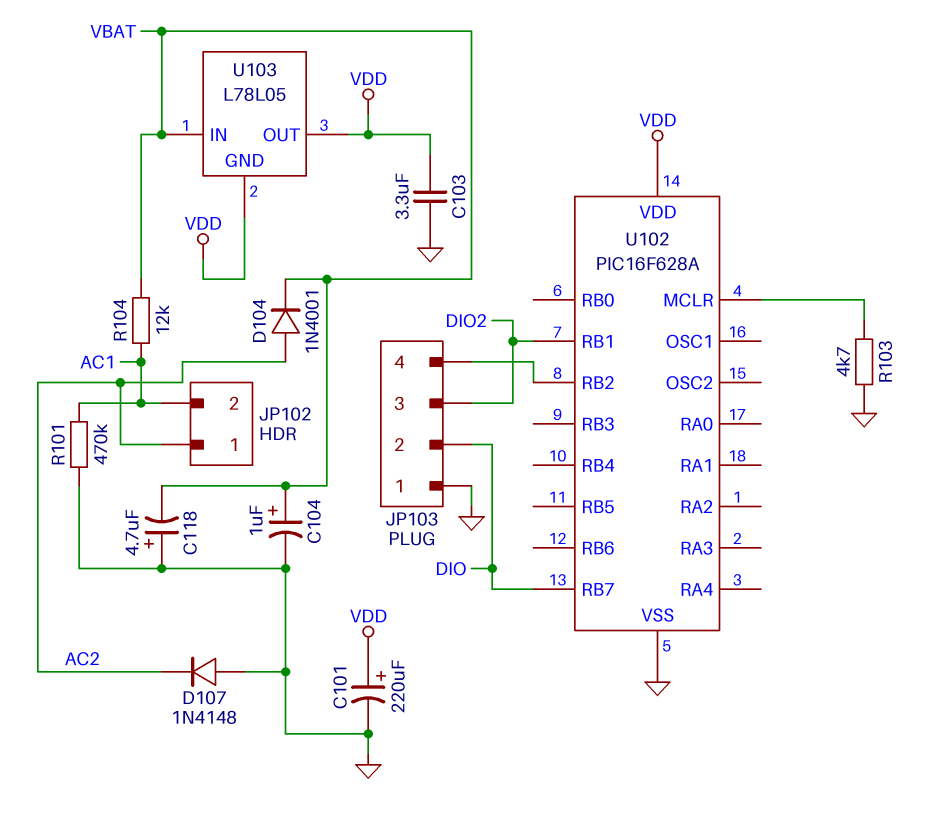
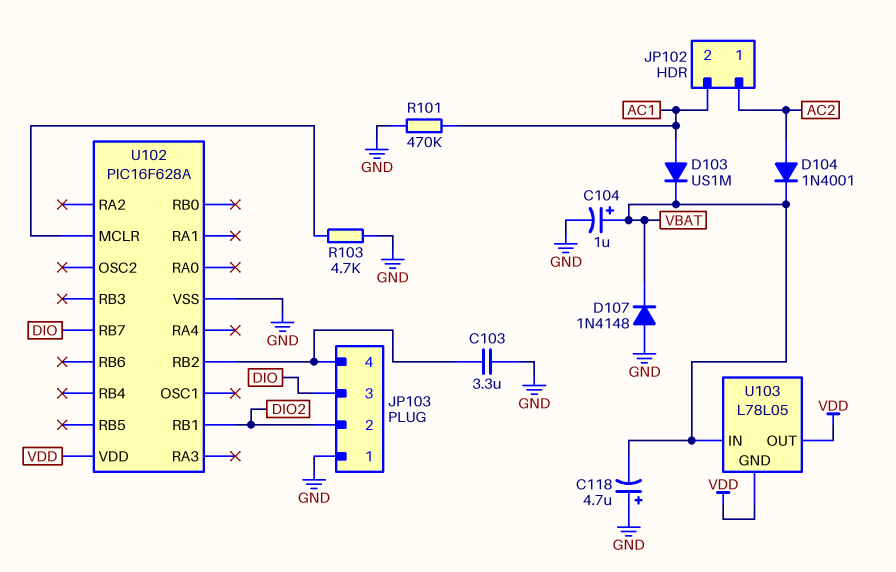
C101: 220uF (plus VDD, minus GND) -> none
C103: 3.3uF (GND, VDD) -> 3.3uF (GND, JP103/4)
D103: none -> diode US1M (A AC1, K VBAT)
D107: diode 1N4148 (A GND, K AC2) -> diode 1N4148 (A GND, K VBAT)
JP103 pin 2: DIO -> DIO2
JP103 pin 3: DIO2 -> DIO
R104: 12k (AC1, VBAT) -> none

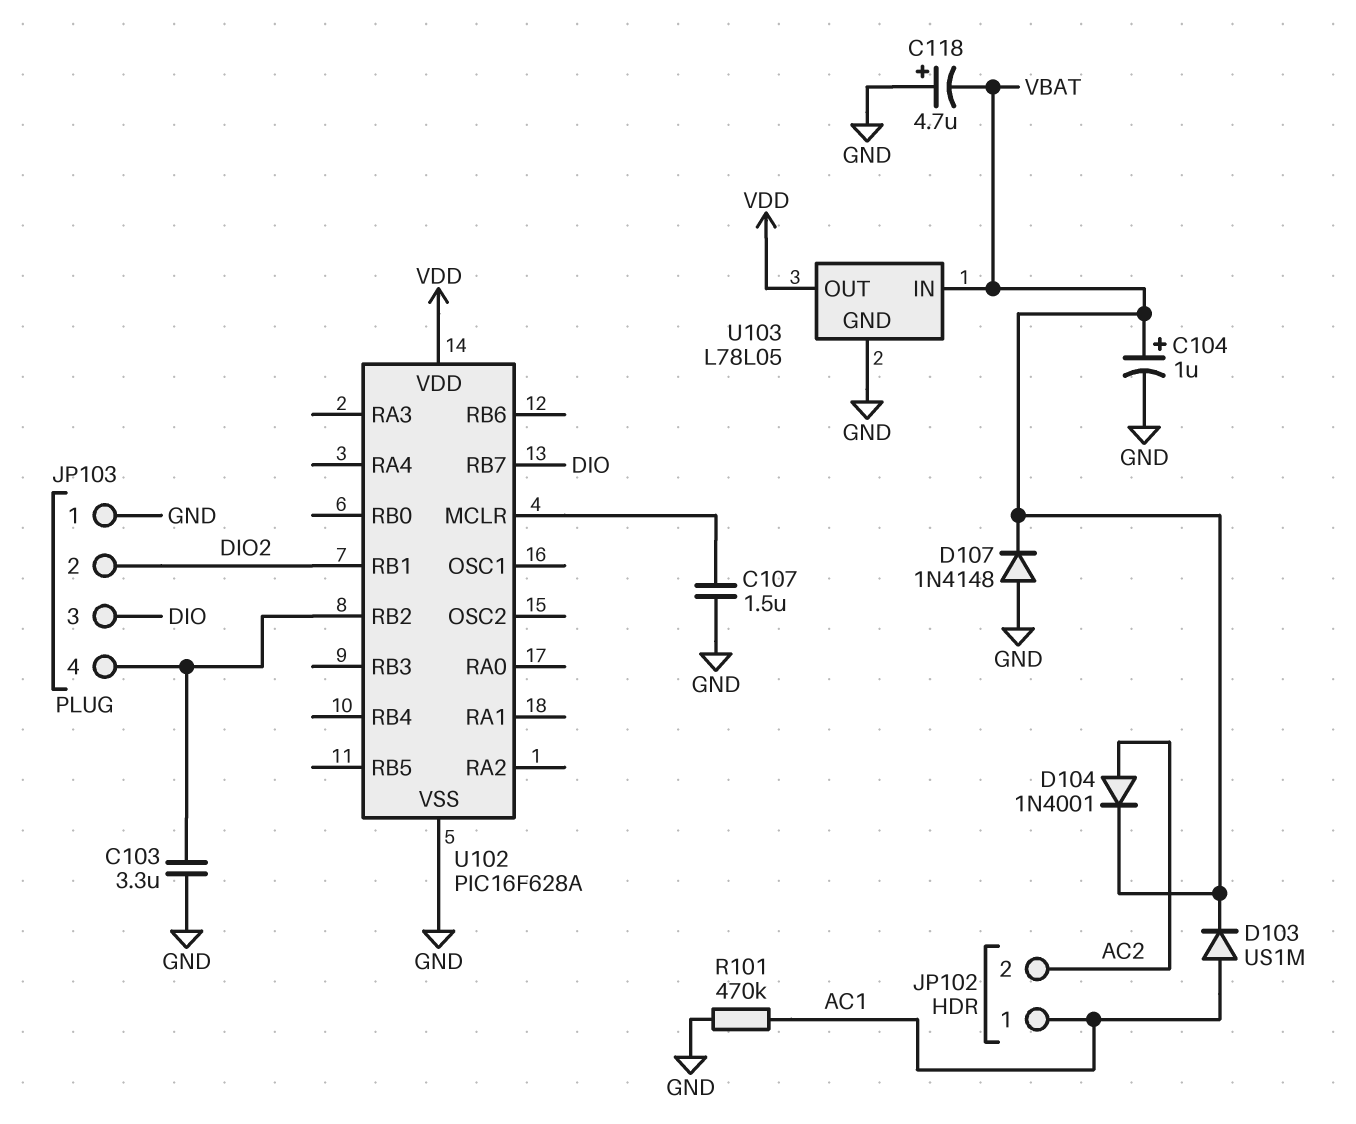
C107: none -> 1.5uF (GND, U102/MCLR)
JP102 pin 1: AC2 -> AC1
JP102 pin 2: AC1 -> AC2
R103: 4.7k (GND, U102/MCLR) -> none
U103 pin GND: VDD -> GND

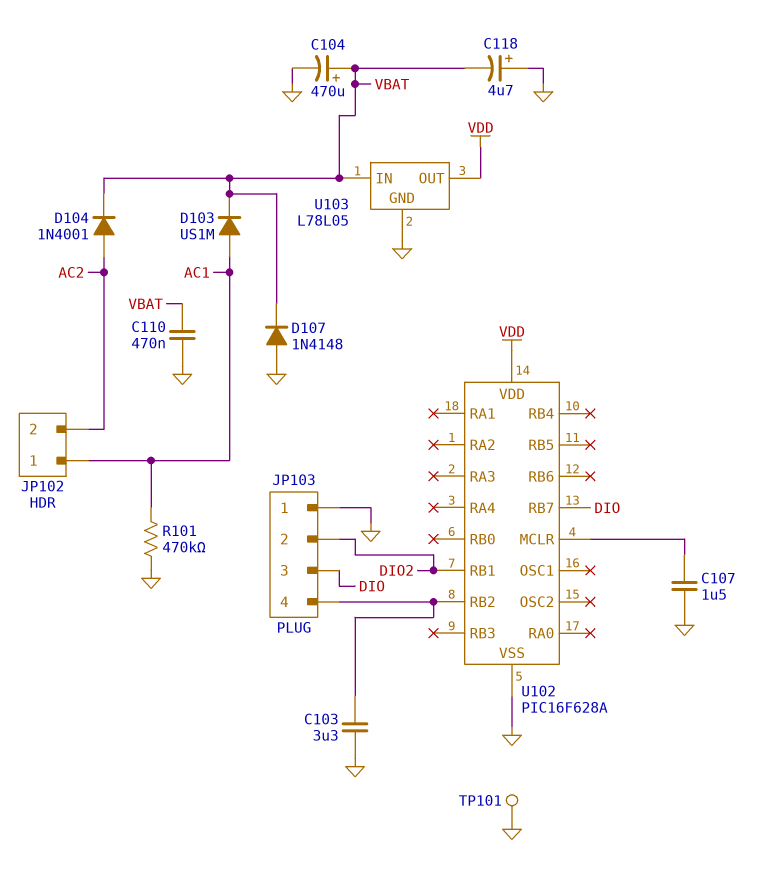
C104: 1uF (plus VBAT, minus GND) -> 470uF (plus VBAT, minus GND)
C110: none -> 470nF (GND, VBAT)
TP101: none -> test point (GND)

